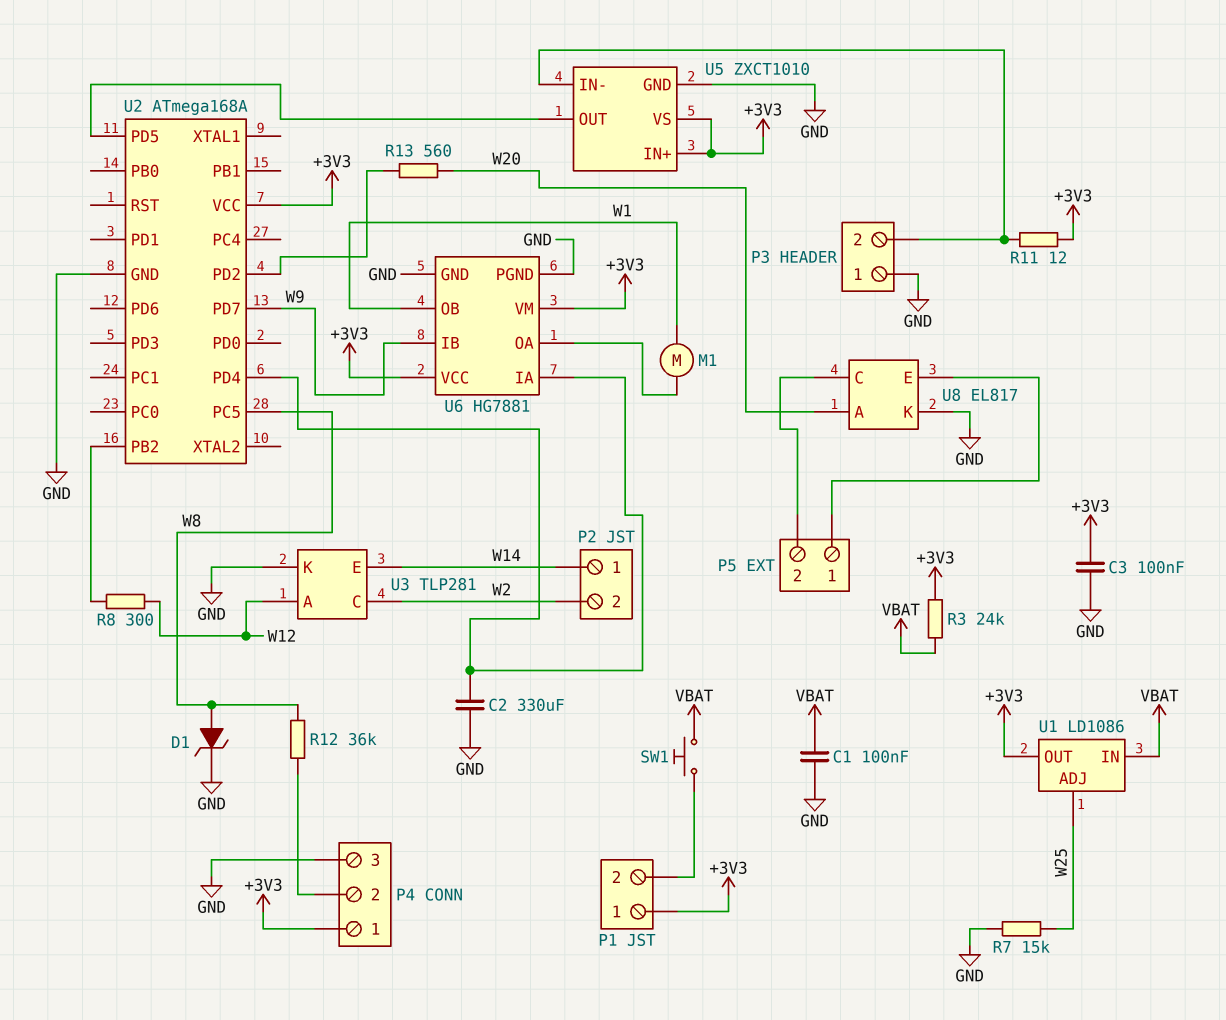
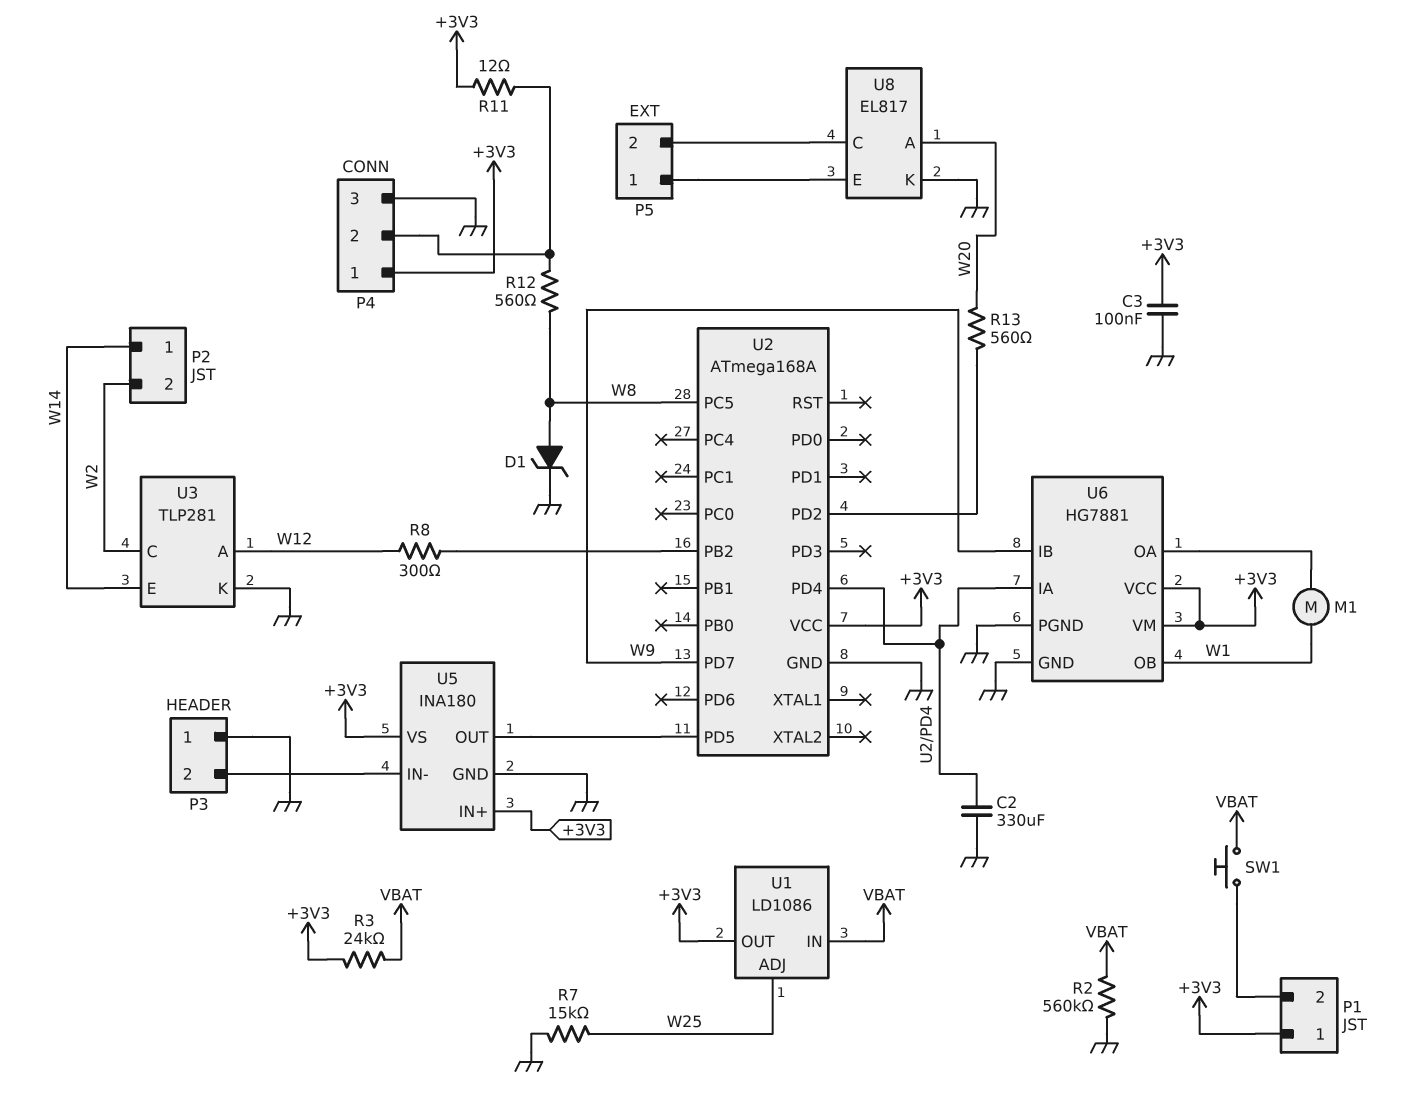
C1: 100nF (GND, VBAT) -> none
R2: none -> 560k (GND, VBAT)
R11: 12 (+3V3, P3/2) -> 12 (+3V3, P4/2)
R12: 36k (P4/2, W8) -> 560 (P4/2, W8)
U5: ZXCT1010 -> INA180

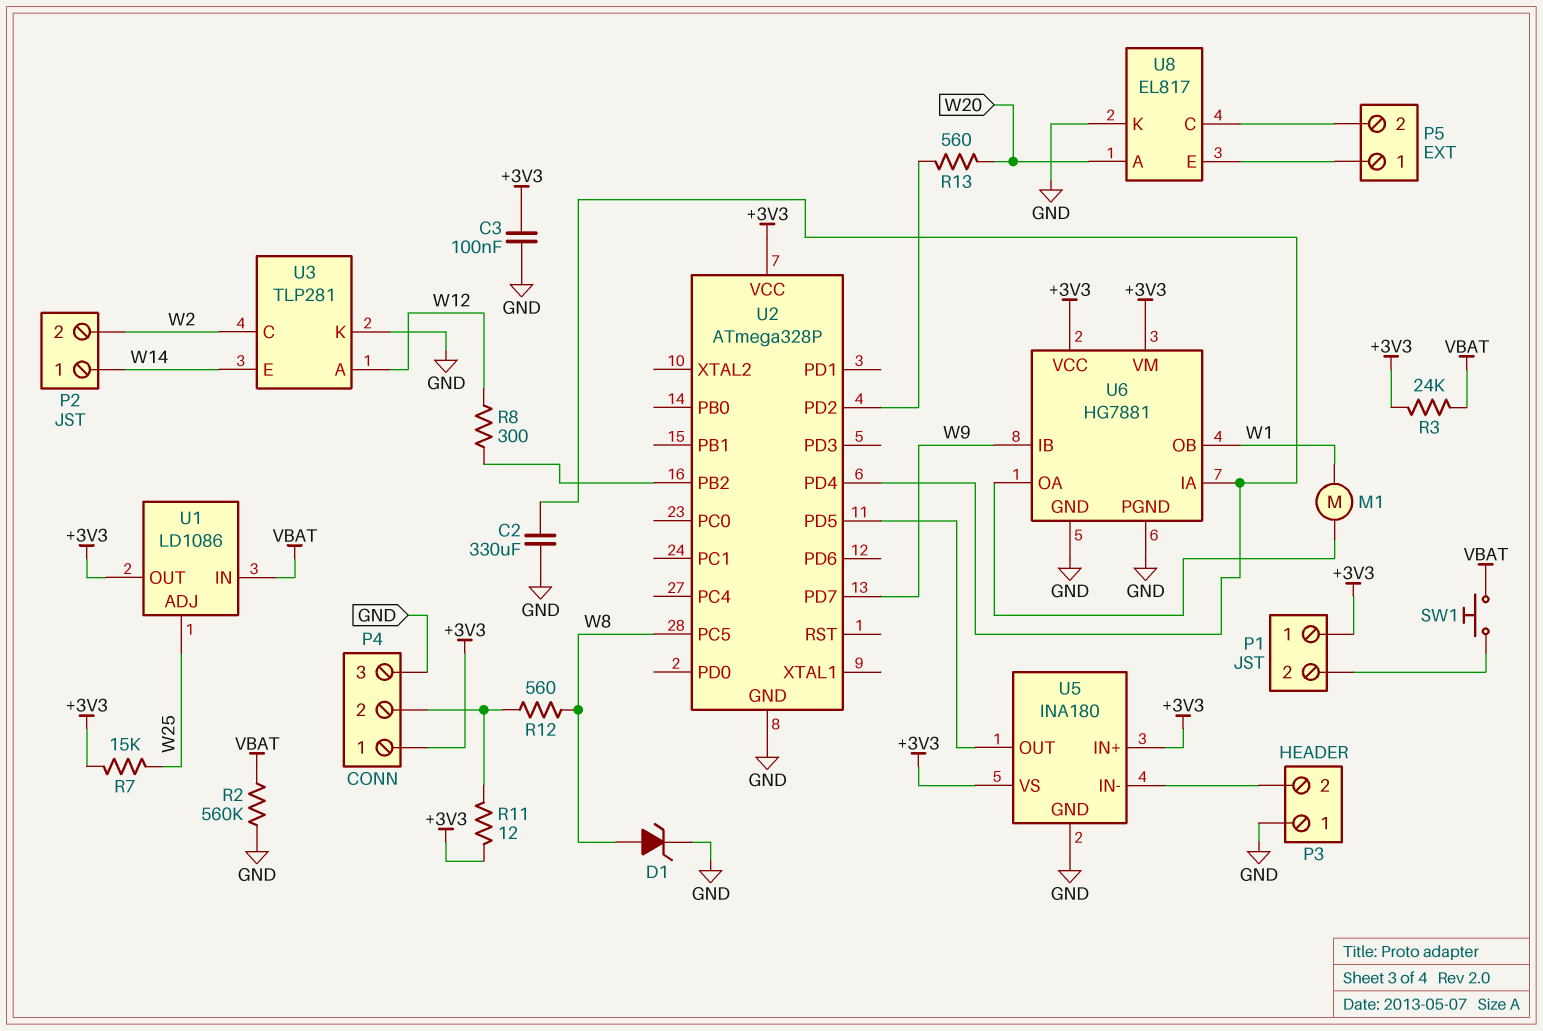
R7: 15k (GND, W25) -> 15k (+3V3, W25)
U2: ATmega168A -> ATmega328P

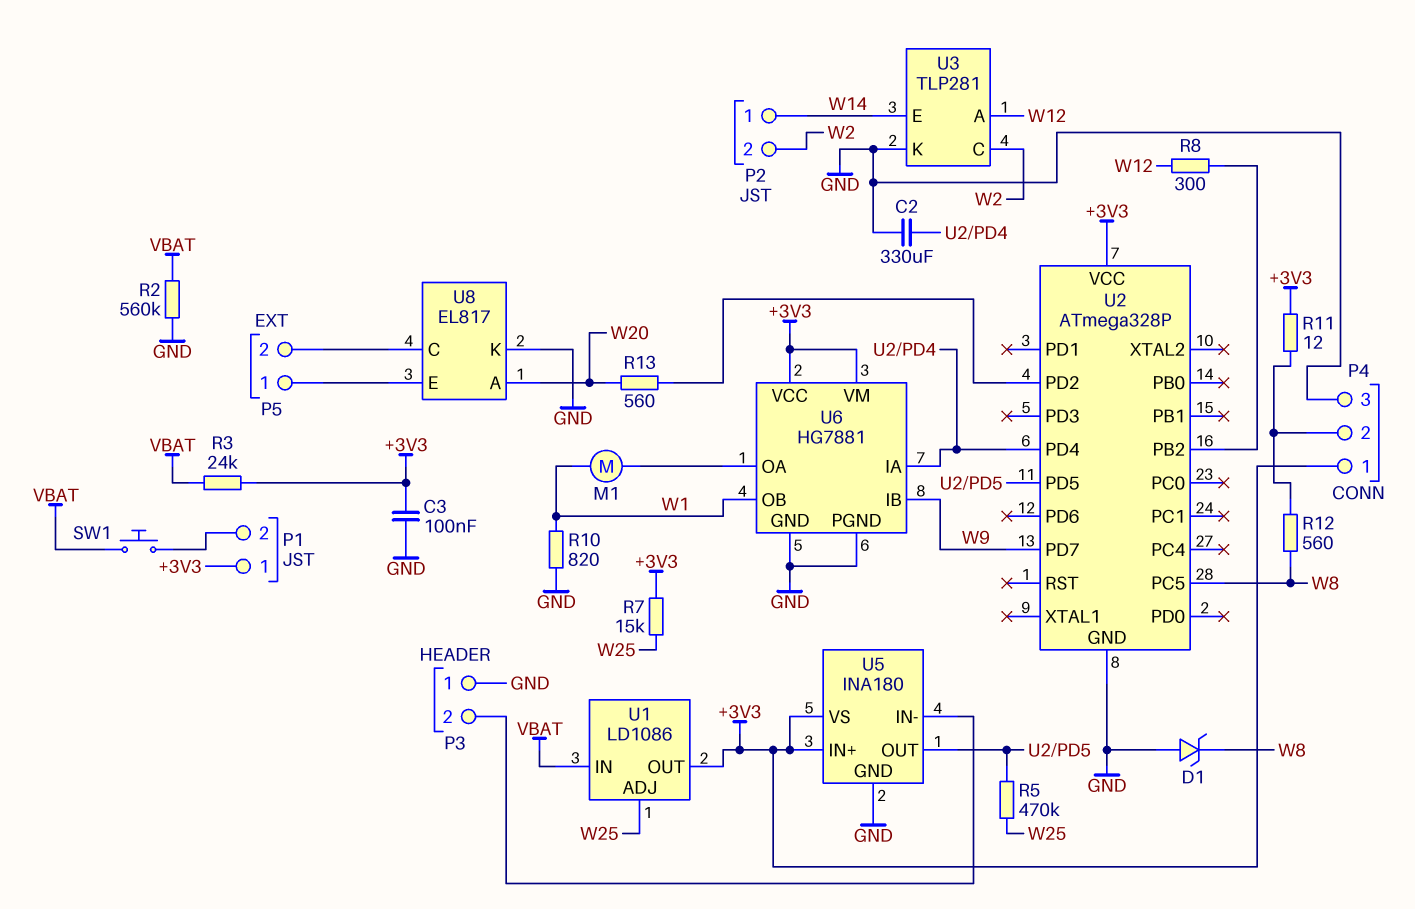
D1: zener (A W8, K GND) -> zener (A GND, K W8)
R5: none -> 470k (U2/PD5, W25)
R10: none -> 820 (GND, W1)

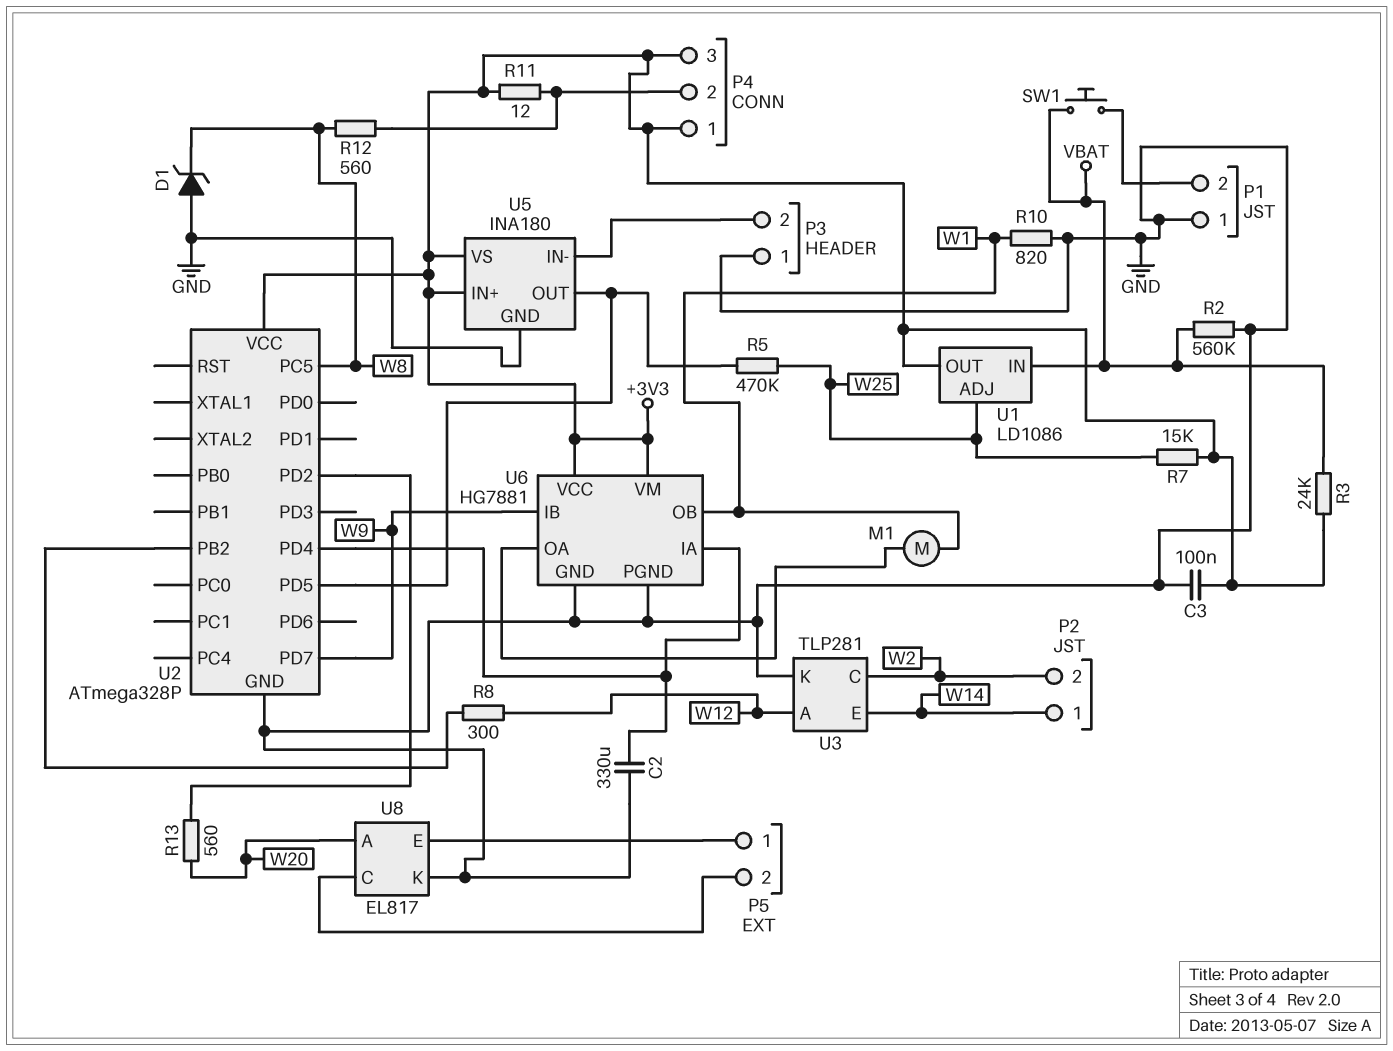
P1 pin 1: +3V3 -> GND
P4 pin 3: GND -> +3V3

